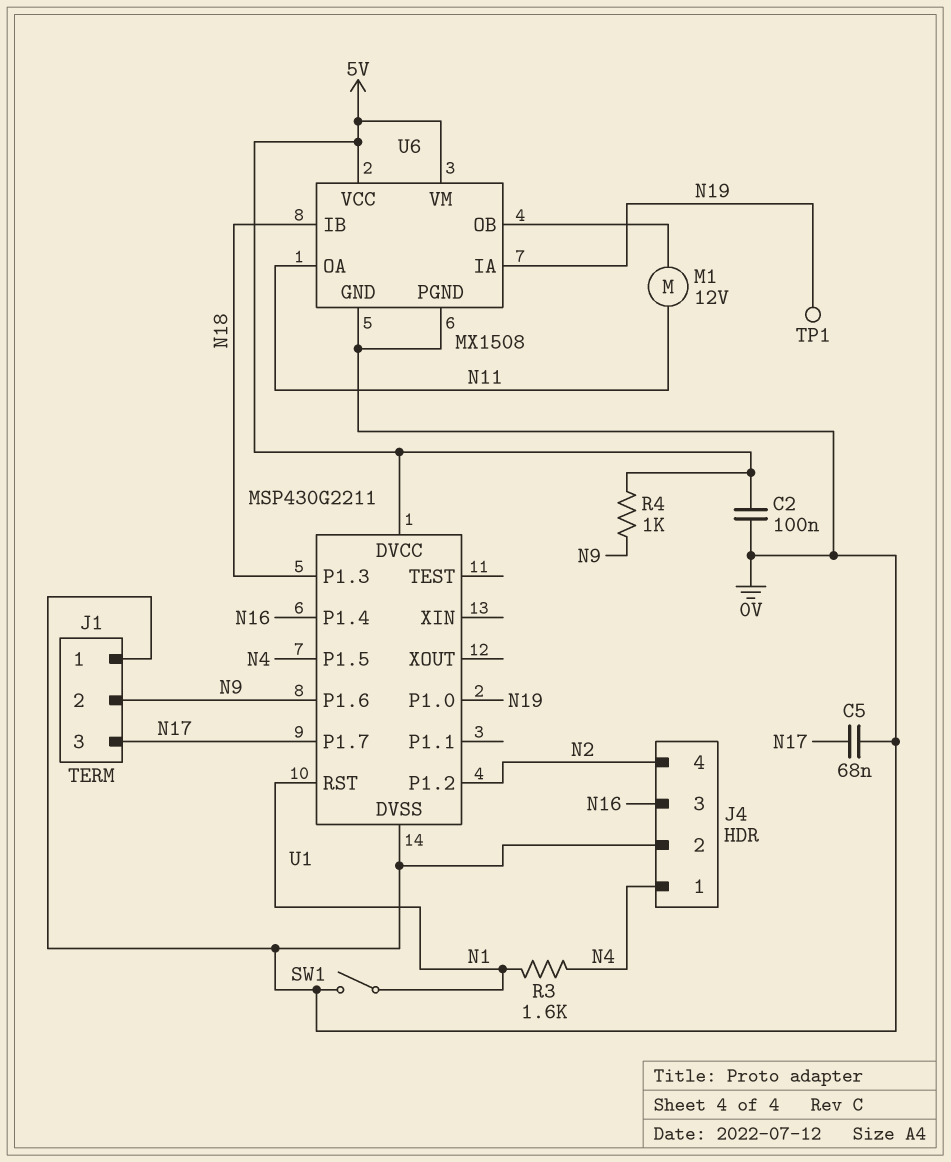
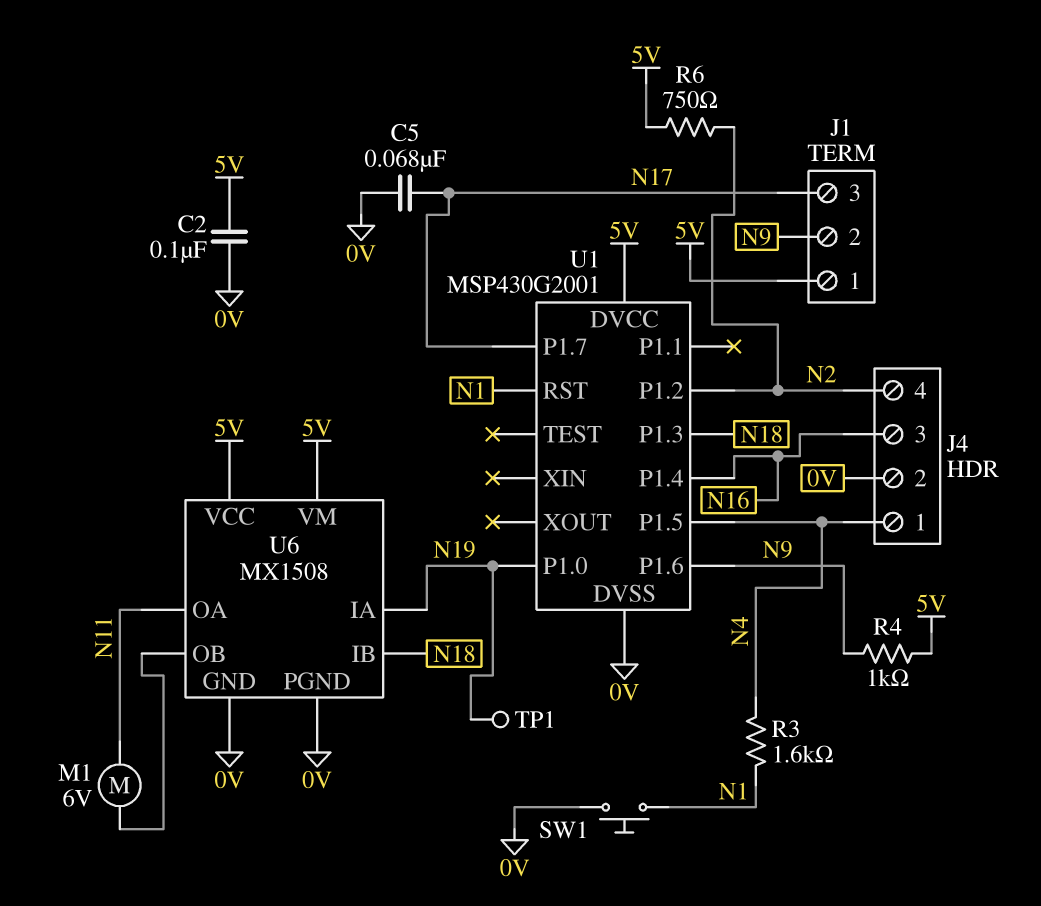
J1 pin 1: 0V -> 5V
M1: motor 12V (N11, U6/OB) -> motor 6V (N11, U6/OB)
R6: none -> 750 (5V, N2)
SW1: switch (0V, N1) -> button (0V, N1)
U1: MSP430G2211 -> MSP430G2001

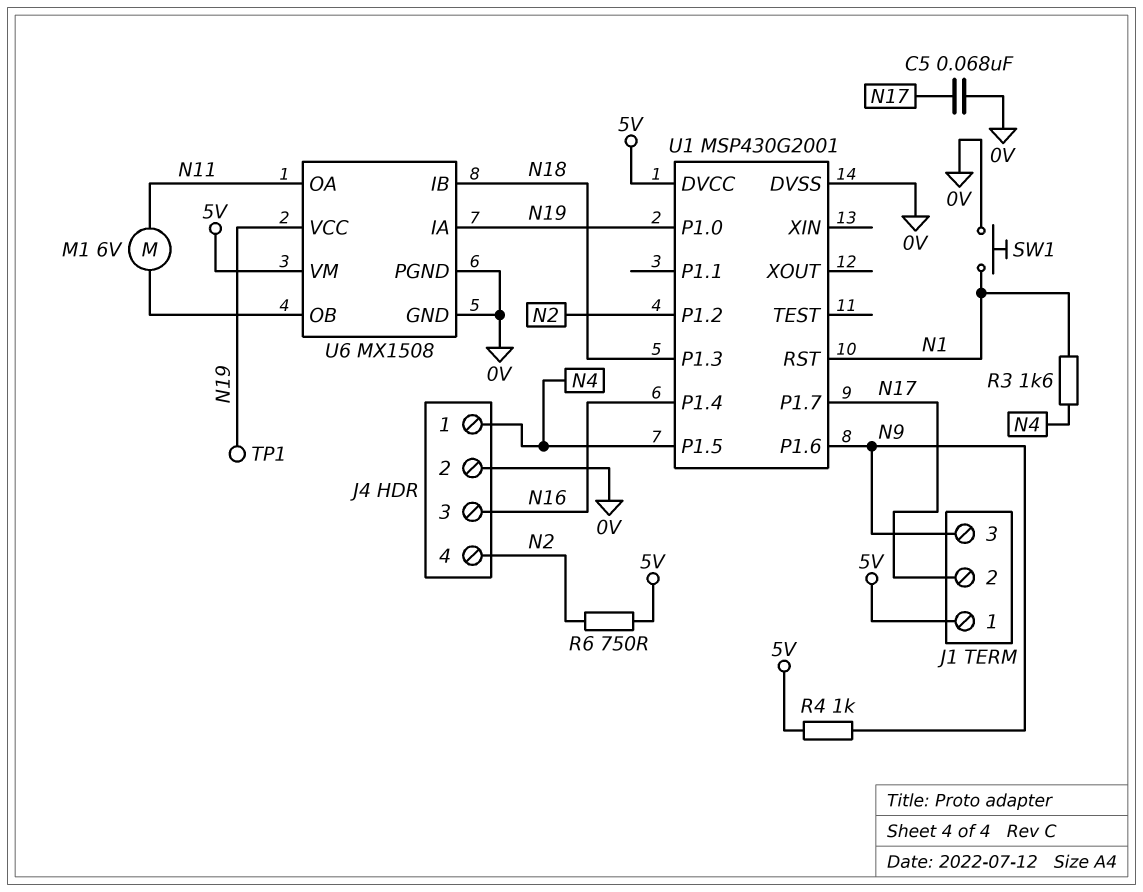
C2: 100nF (0V, 5V) -> none
J1 pin 2: N9 -> N17
J1 pin 3: N17 -> N9
U6 pin VCC: 5V -> N19

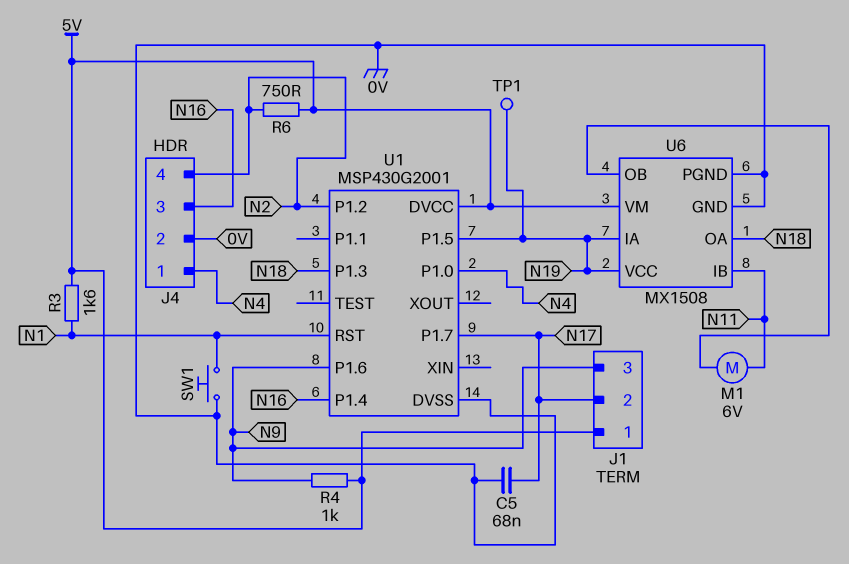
R3: 1.6k (N1, N4) -> 1.6k (5V, N1)
U1 pin P1.0: N19 -> N4
U1 pin P1.5: N4 -> N19
U6 pin IB: N18 -> N11
U6 pin OA: N11 -> N18

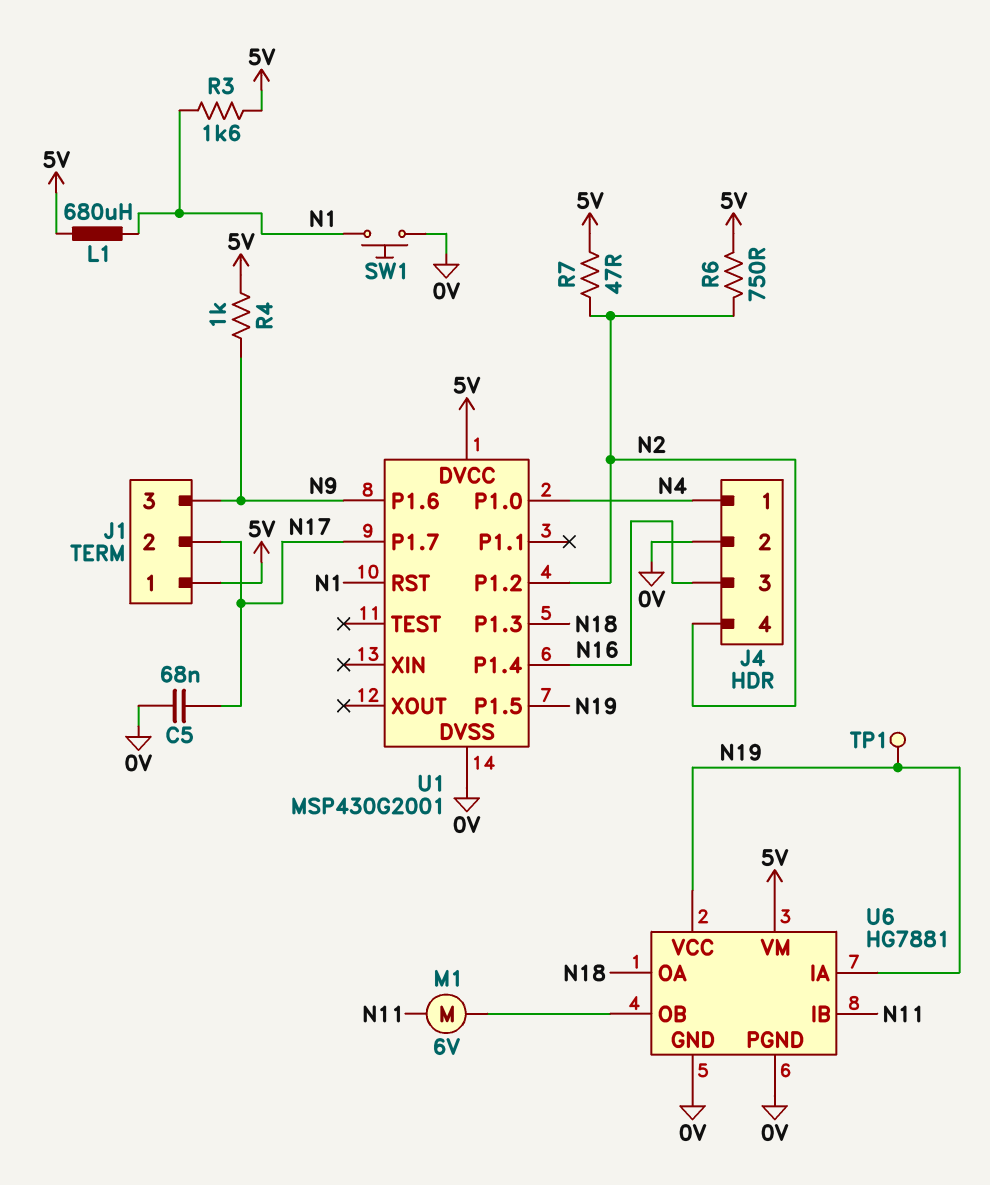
L1: none -> 680uH (5V, N1)
R7: none -> 47 (5V, N2)
U6: MX1508 -> HG7881

